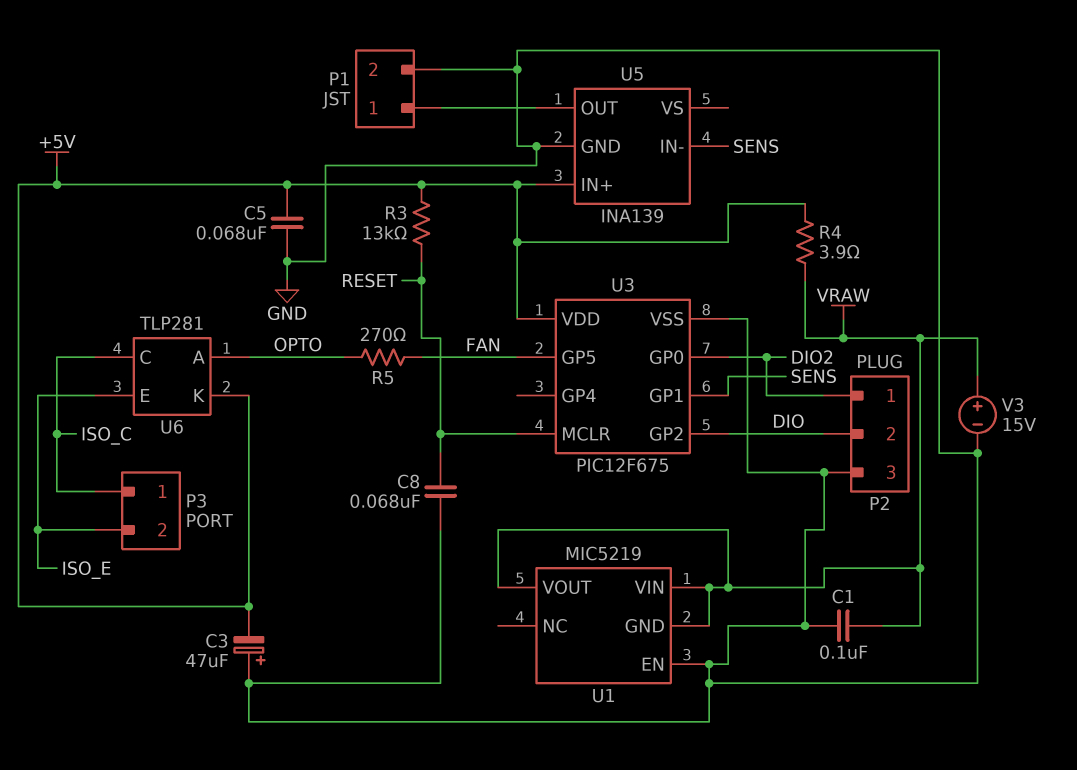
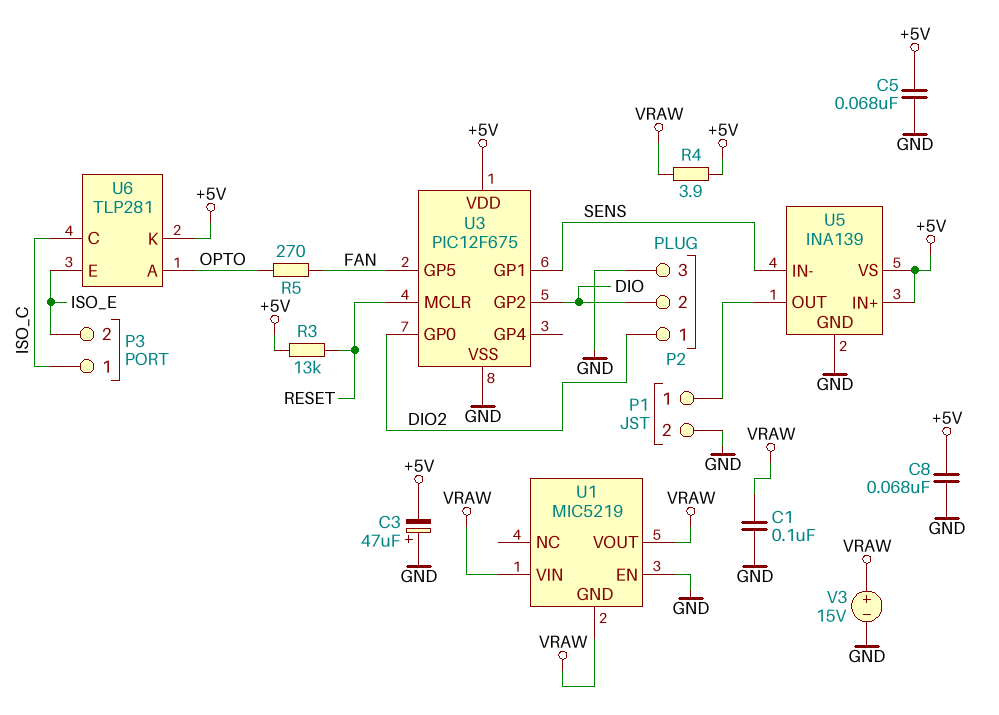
C8: 68nF (GND, RESET) -> 68nF (+5V, GND)
U5 pin VS: none -> +5V

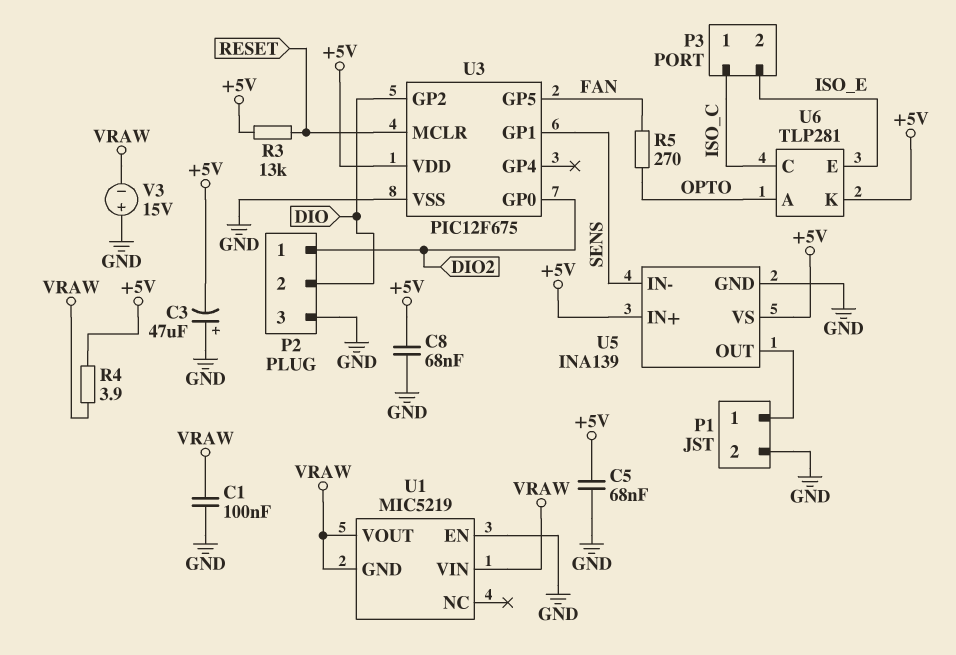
V3: 15V (plus VRAW, minus GND) -> 15V (plus GND, minus VRAW)

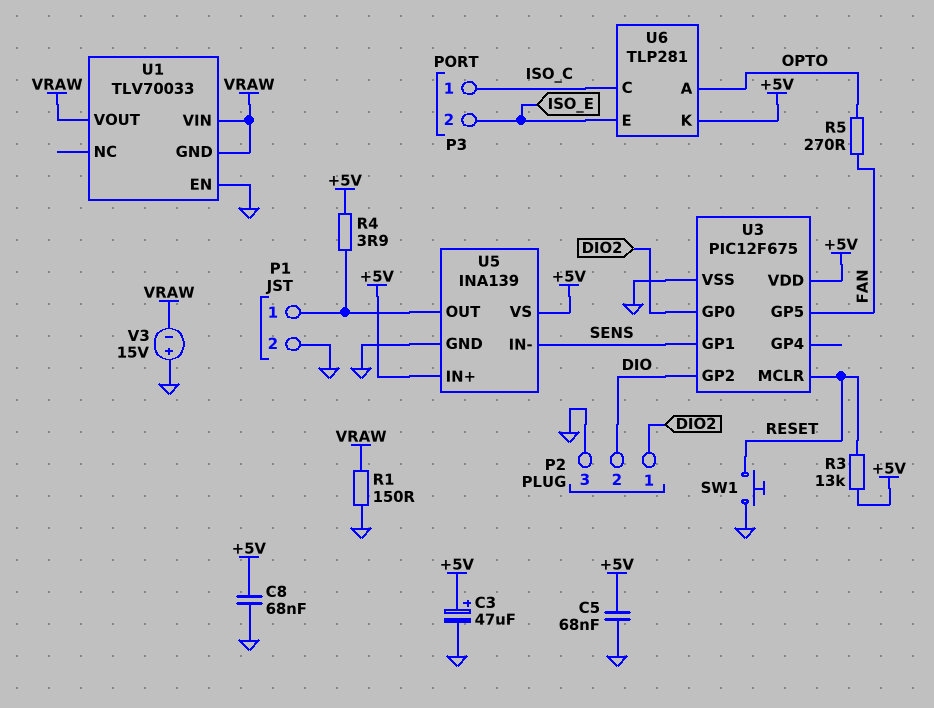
C1: 100nF (GND, VRAW) -> none
C3: 47uF (plus GND, minus +5V) -> 47uF (plus +5V, minus GND)
R1: none -> 150 (GND, VRAW)
R4: 3.9 (+5V, VRAW) -> 3.9 (+5V, P1/1)
SW1: none -> button (GND, RESET)
U1: MIC5219 -> TLV70033

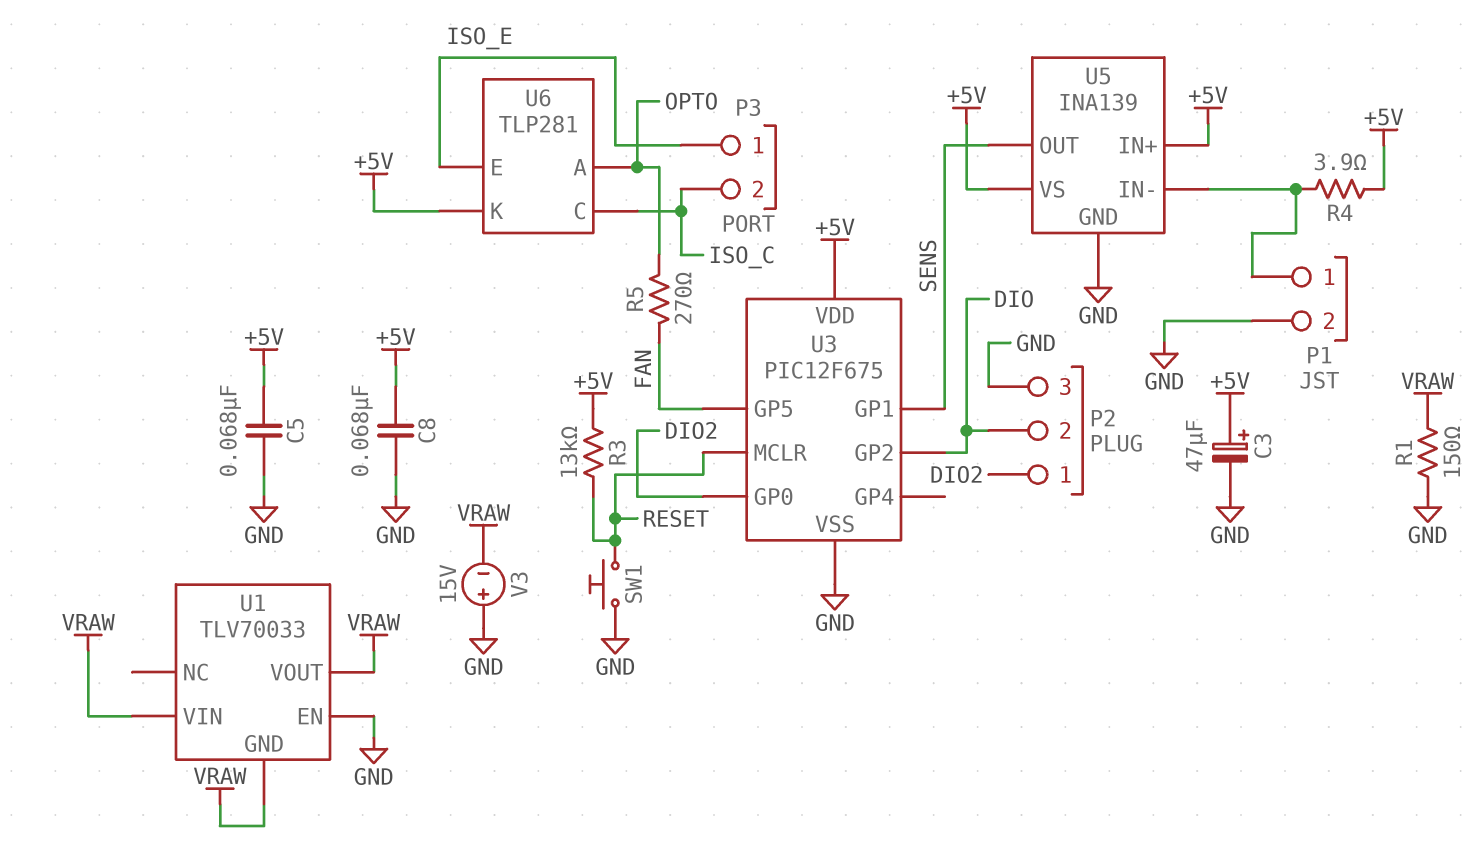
P3 pin 1: ISO_C -> ISO_E
P3 pin 2: ISO_E -> ISO_C
U5 pin IN-: SENS -> P1/1
U5 pin OUT: P1/1 -> SENS

